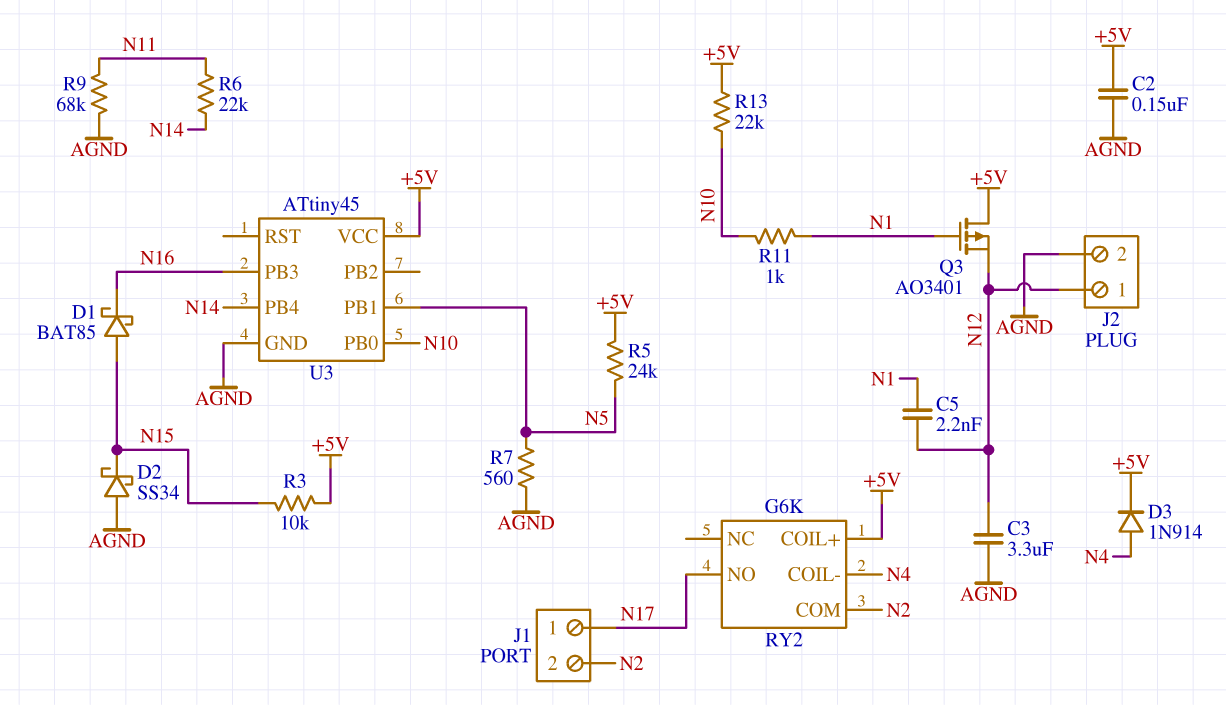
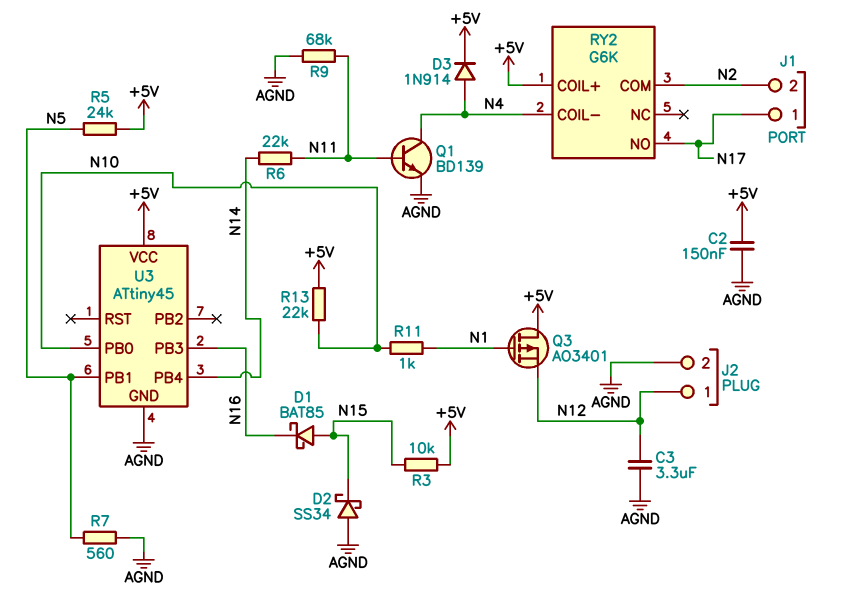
C5: 2.2nF (N1, N12) -> none
Q1: none -> NPN BD139 (B N11, C N4, E AGND)

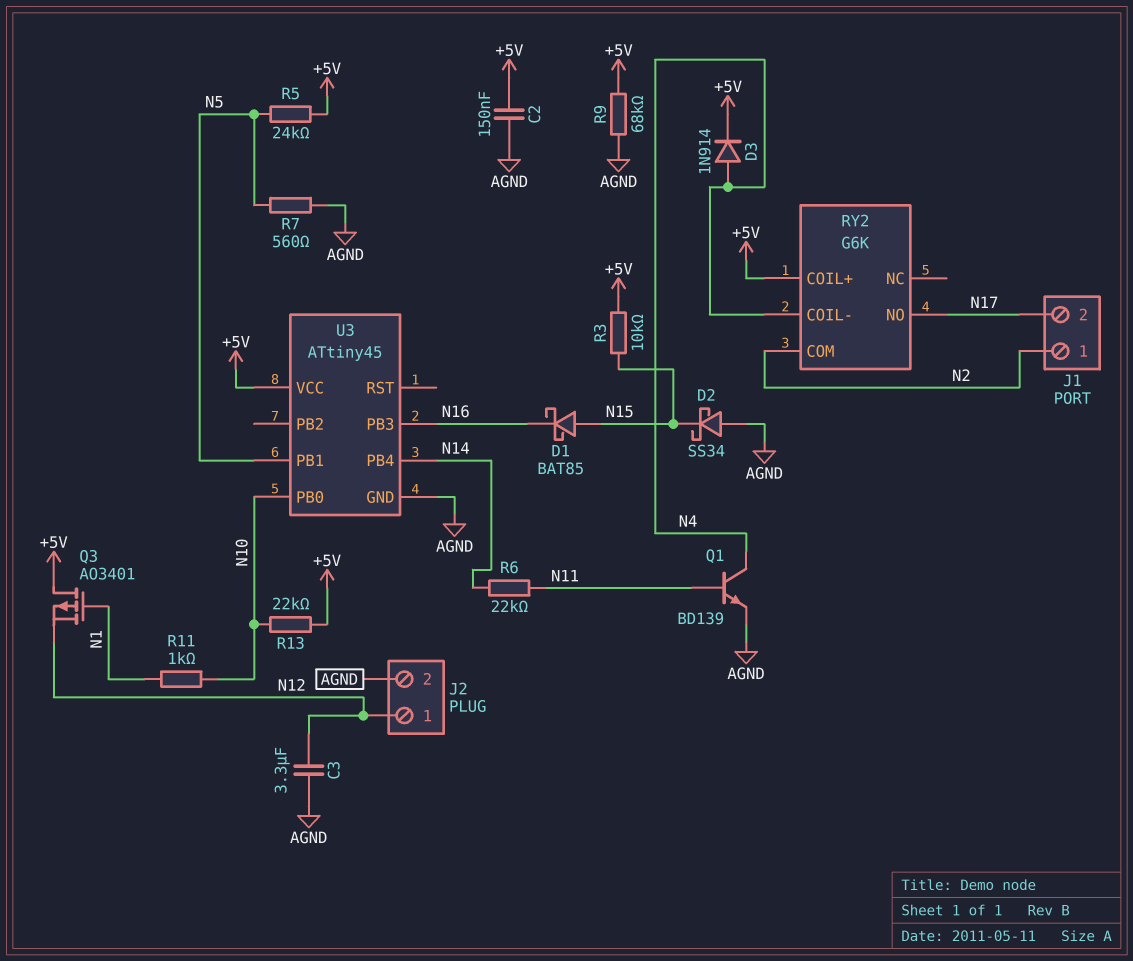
J1 pin 1: N17 -> N2
J1 pin 2: N2 -> N17
R9: 68k (AGND, N11) -> 68k (+5V, AGND)

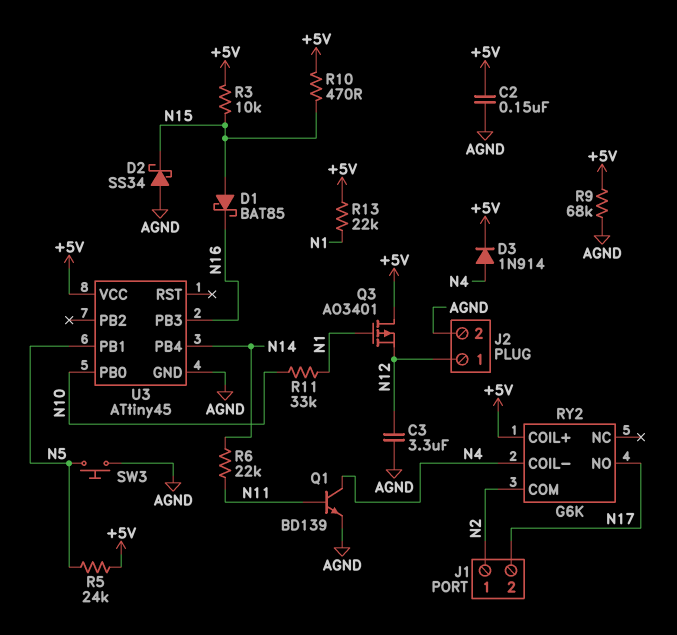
R7: 560 (AGND, N5) -> none
R10: none -> 470 (+5V, N15)
R11: 1k (N1, N10) -> 33k (N1, N10)
R13: 22k (+5V, N10) -> 22k (+5V, N1)
SW3: none -> button (AGND, N5)

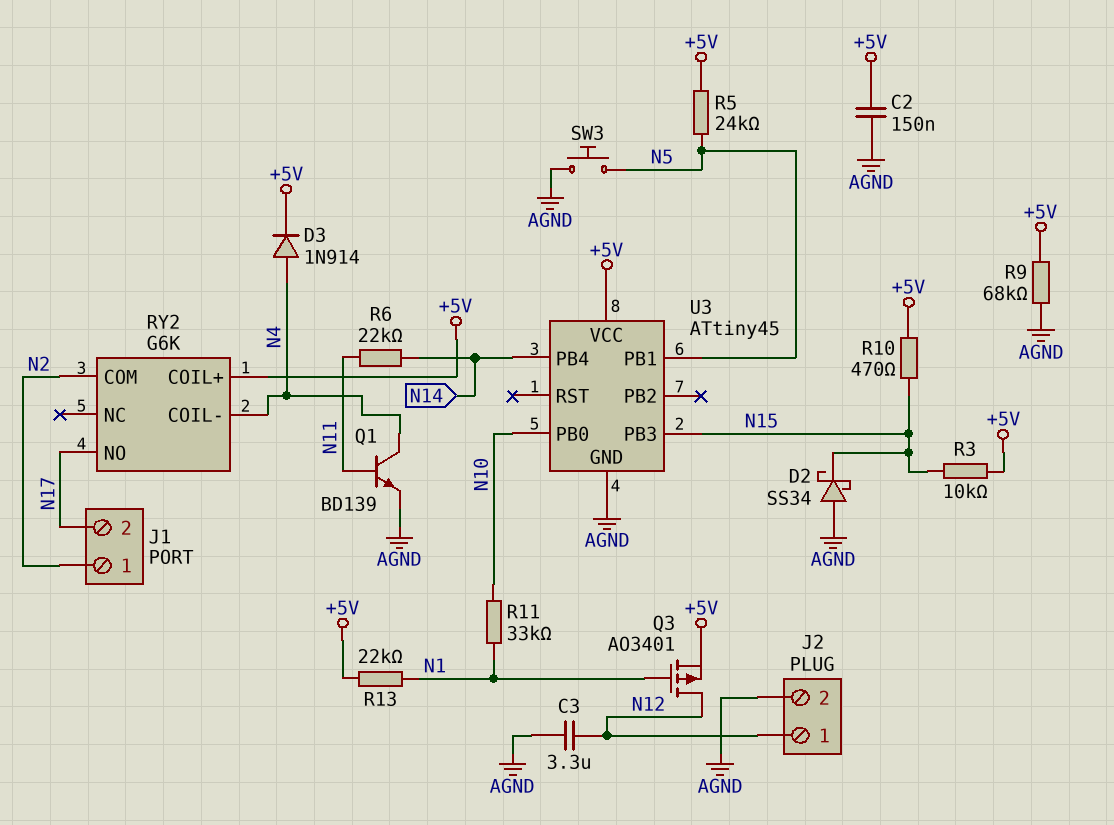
D1: schottky BAT85 (A N15, K N16) -> none
Q3: PMOS AO3401 (G N1, D +5V, S N12) -> PMOS AO3401 (G N1, D N12, S +5V)
U3 pin PB3: N16 -> N15

